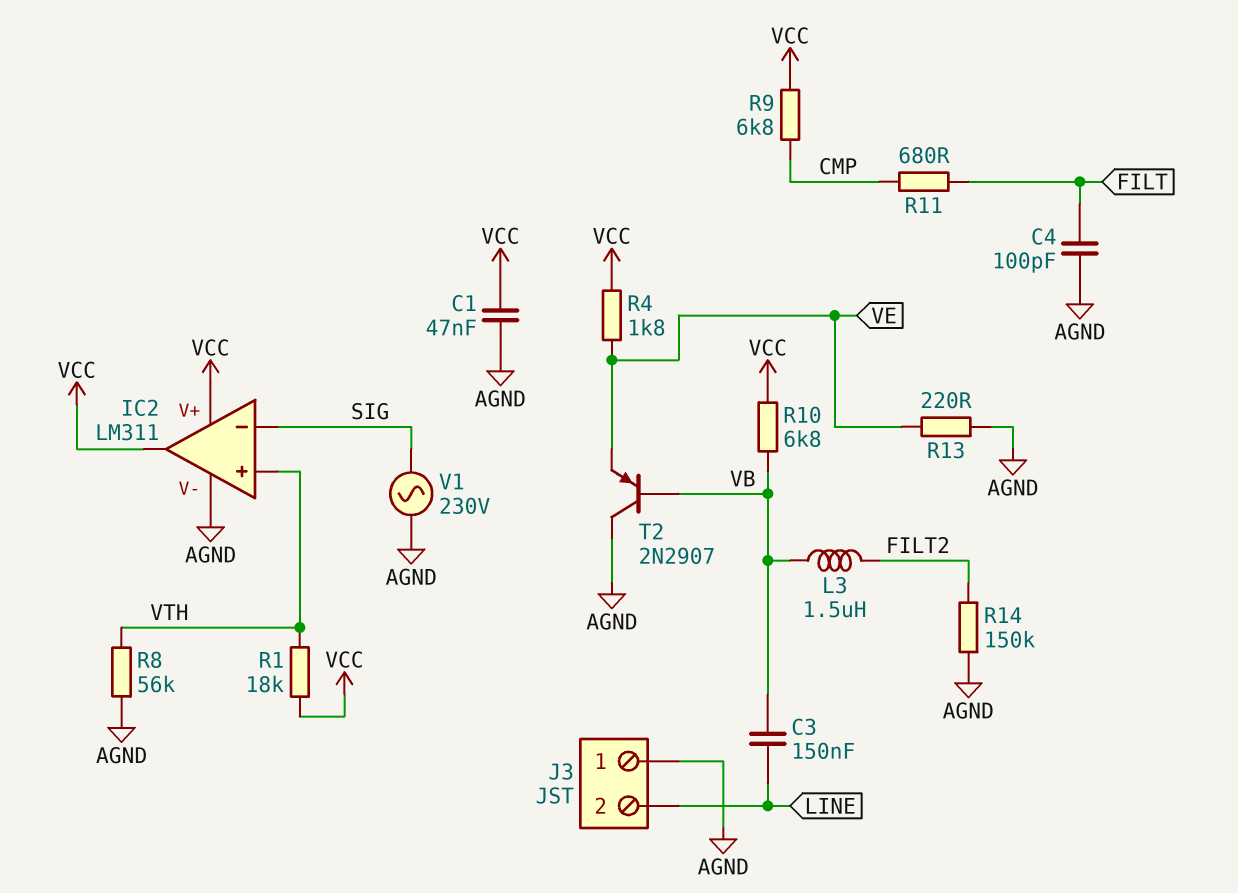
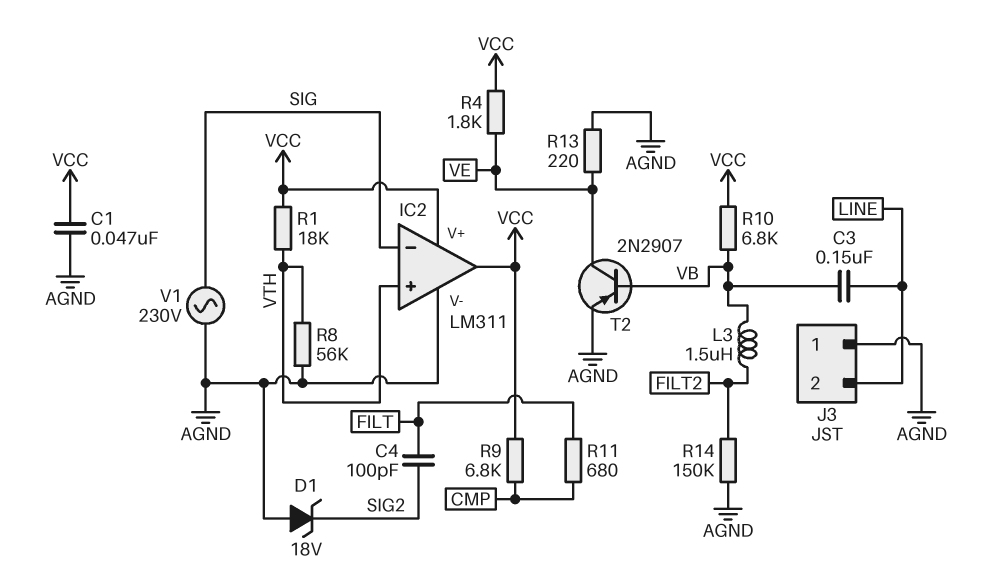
C4: 100pF (AGND, FILT) -> 100pF (FILT, SIG2)
D1: none -> zener 18V (A AGND, K SIG2)
T2: PNP 2N2907 (B VB, C AGND, E VE) -> PNP 2N2907 (B VB, C VE, E AGND)

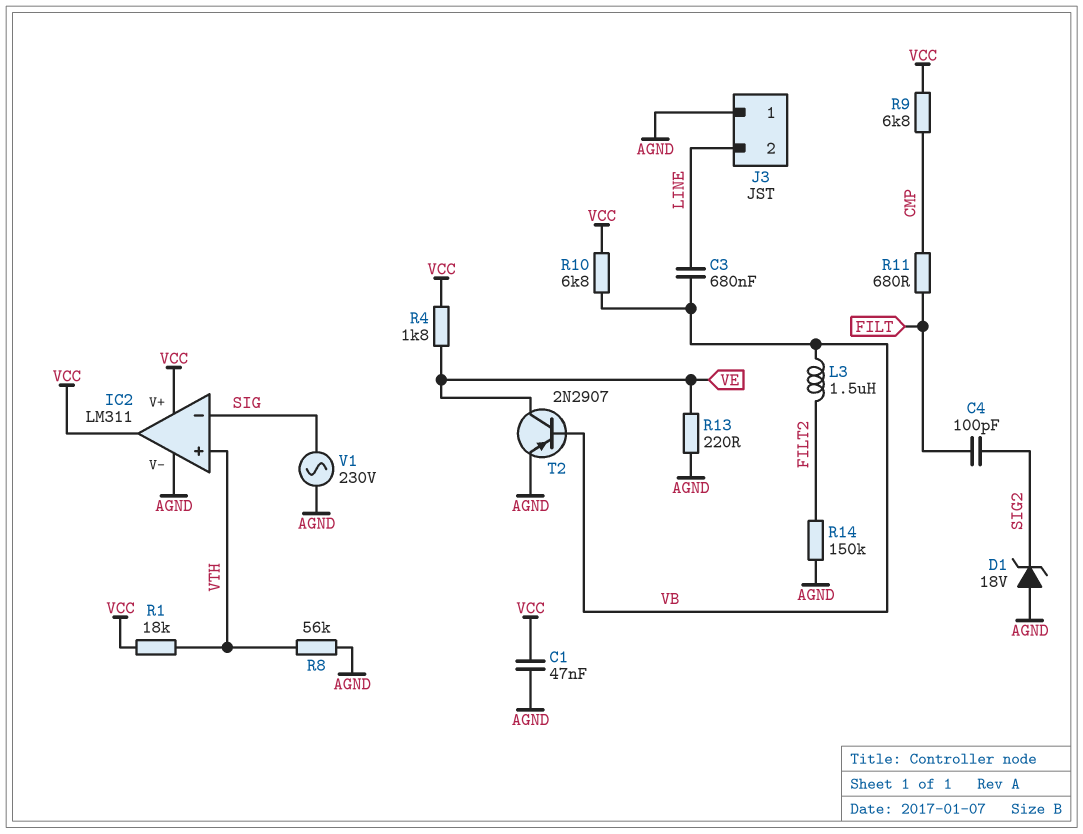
C3: 150nF (LINE, VB) -> 680nF (LINE, VB)

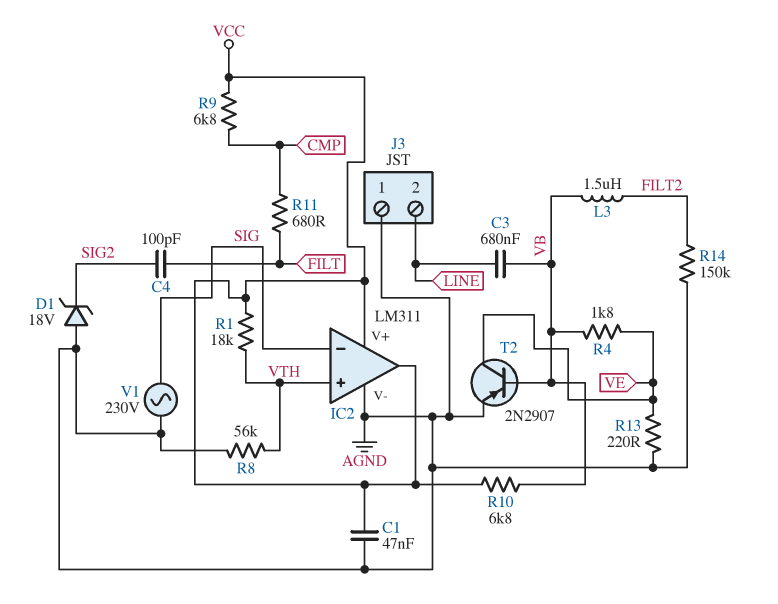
R4: 1.8k (VCC, VE) -> 1.8k (VB, VE)

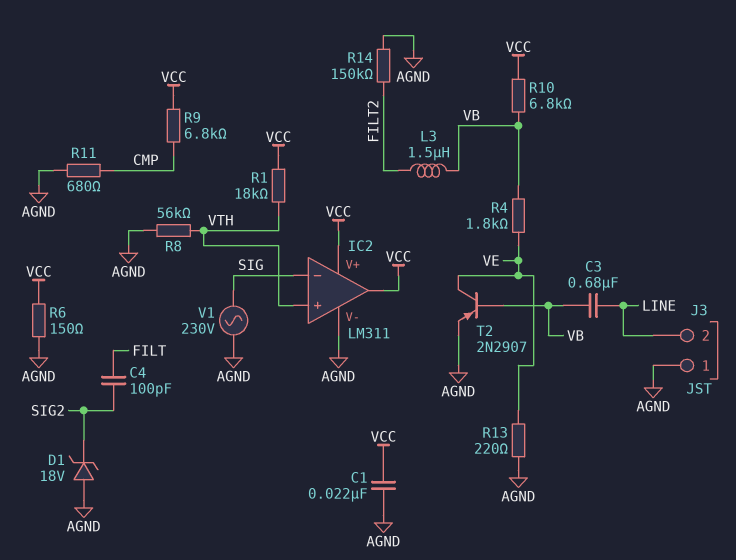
C1: 47nF (AGND, VCC) -> 22nF (AGND, VCC)
R6: none -> 150 (AGND, VCC)
R11: 680 (CMP, FILT) -> 680 (AGND, CMP)

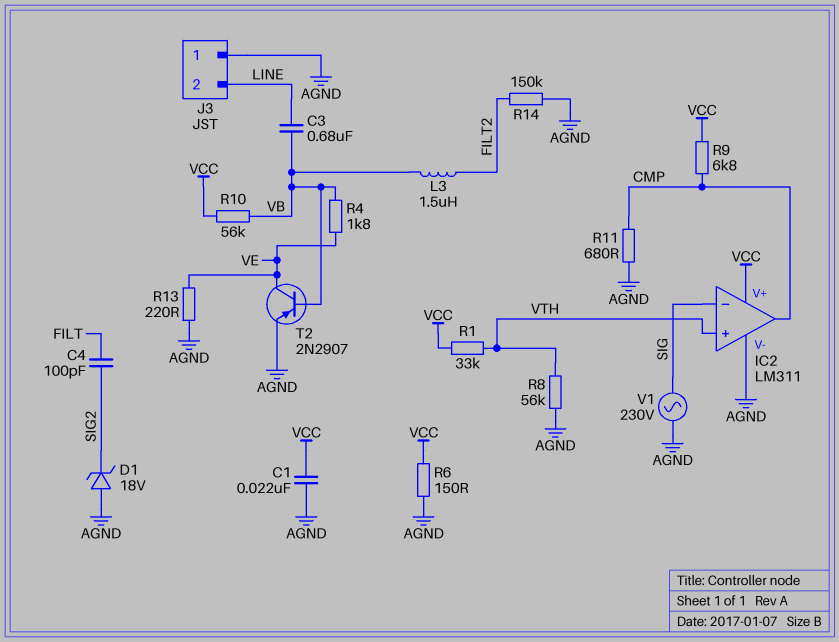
IC2 pin out: VCC -> CMP
R1: 18k (VCC, VTH) -> 33k (VCC, VTH)
R10: 6.8k (VB, VCC) -> 56k (VB, VCC)

